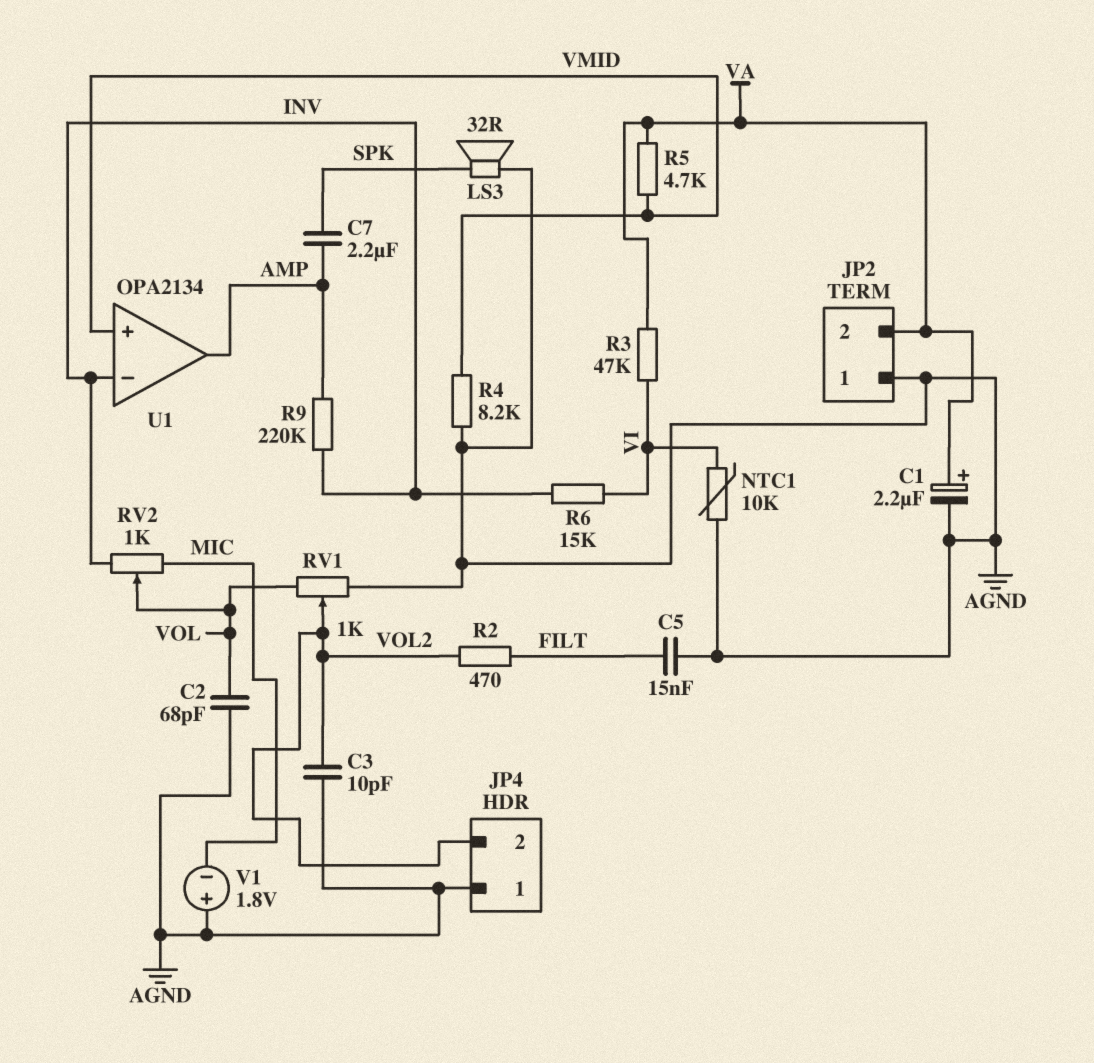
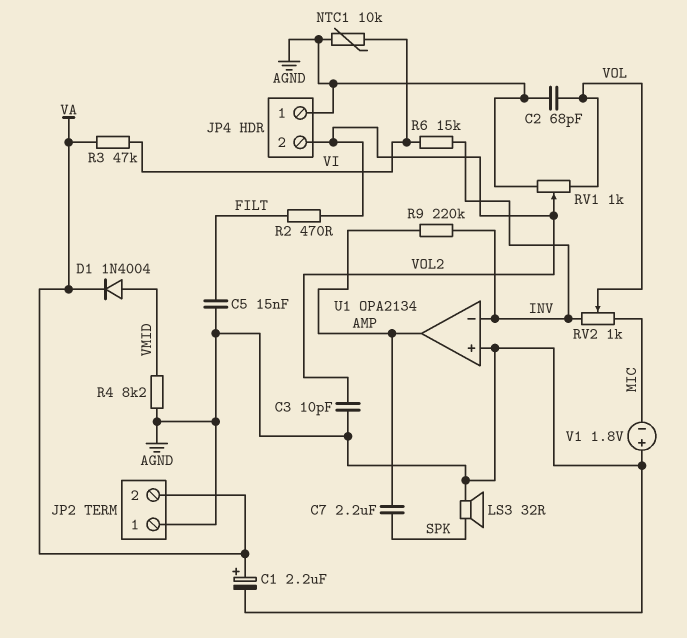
D1: none -> diode 1N4004 (A VMID, K VA)
R5: 4.7k (VA, VMID) -> none
U1 pin in+: VMID -> AGND

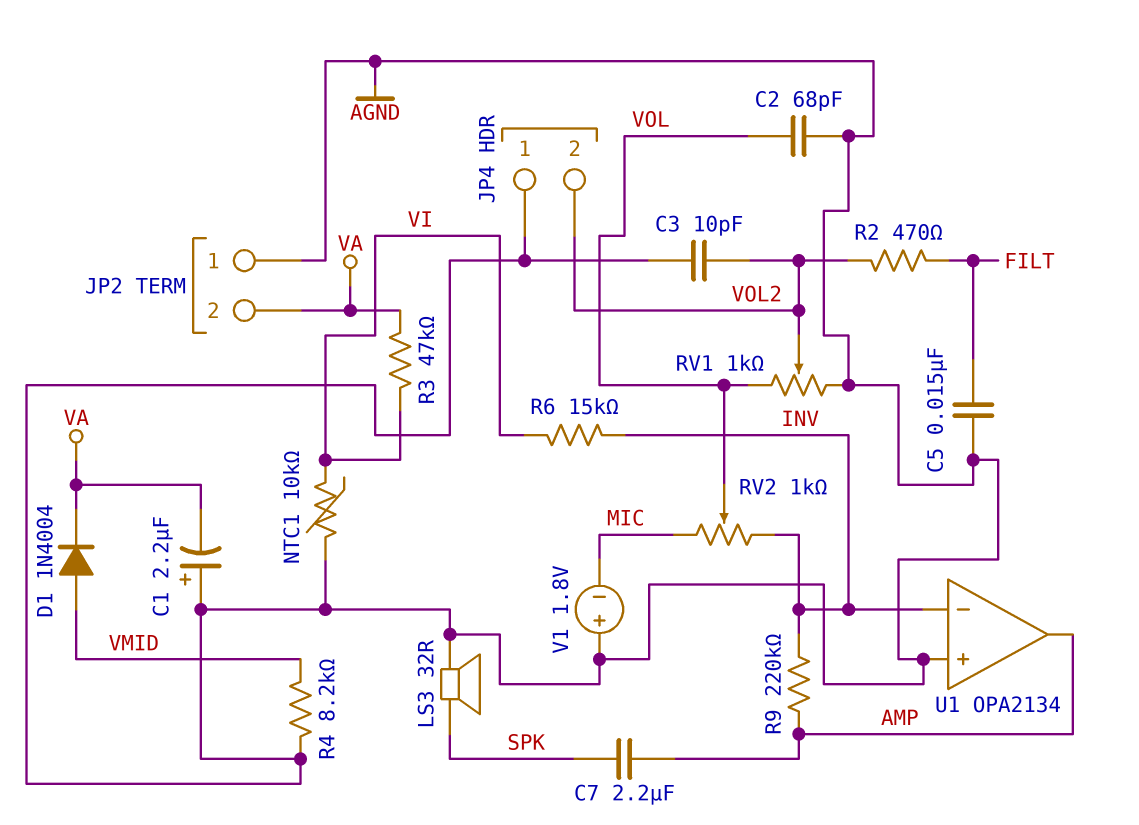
C1: 2.2uF (plus VA, minus AGND) -> 2.2uF (plus AGND, minus VA)

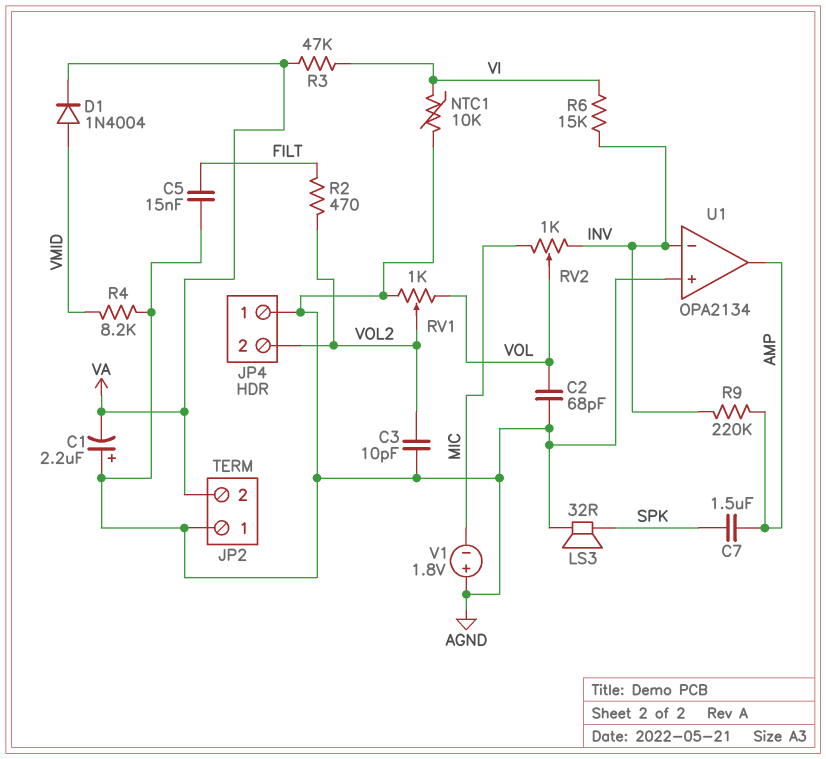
C7: 2.2uF (AMP, SPK) -> 1.5uF (AMP, SPK)

